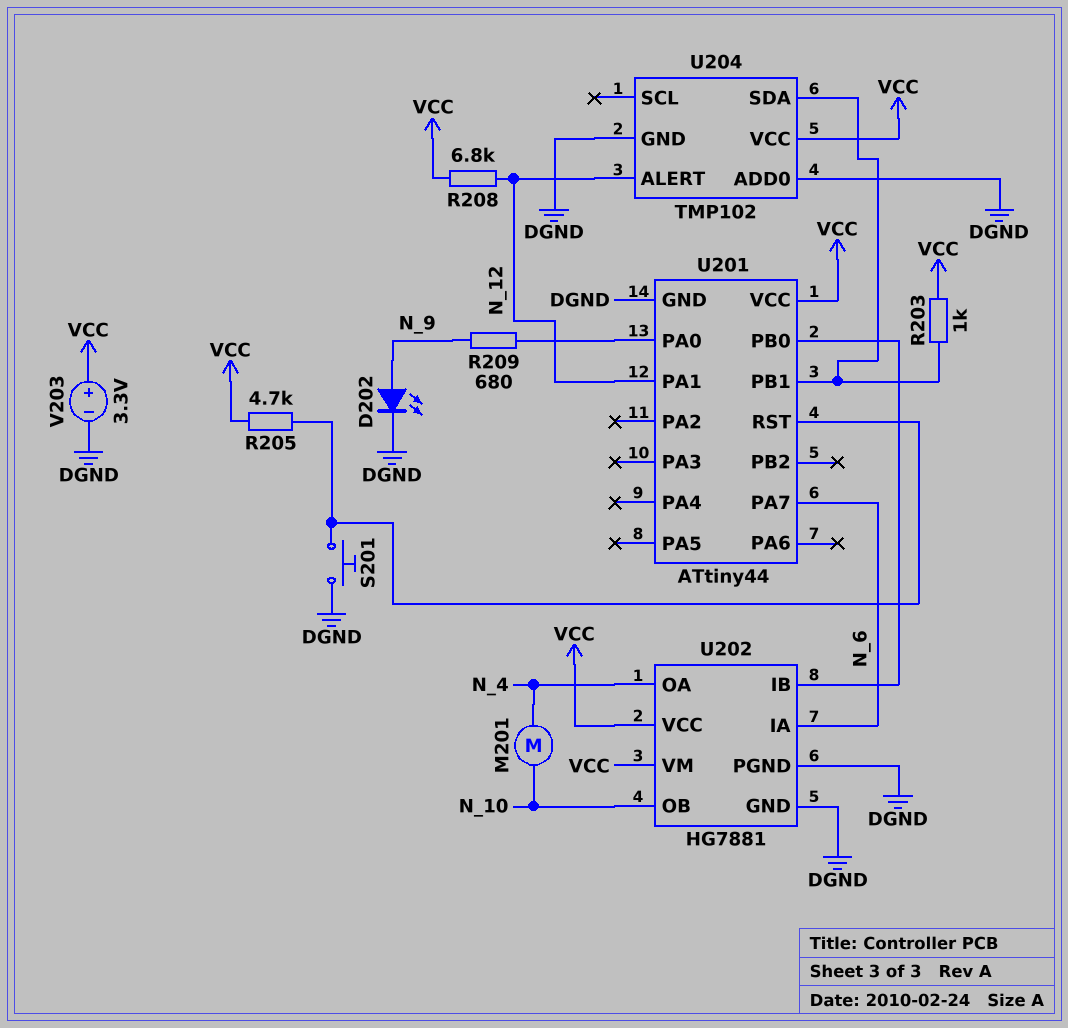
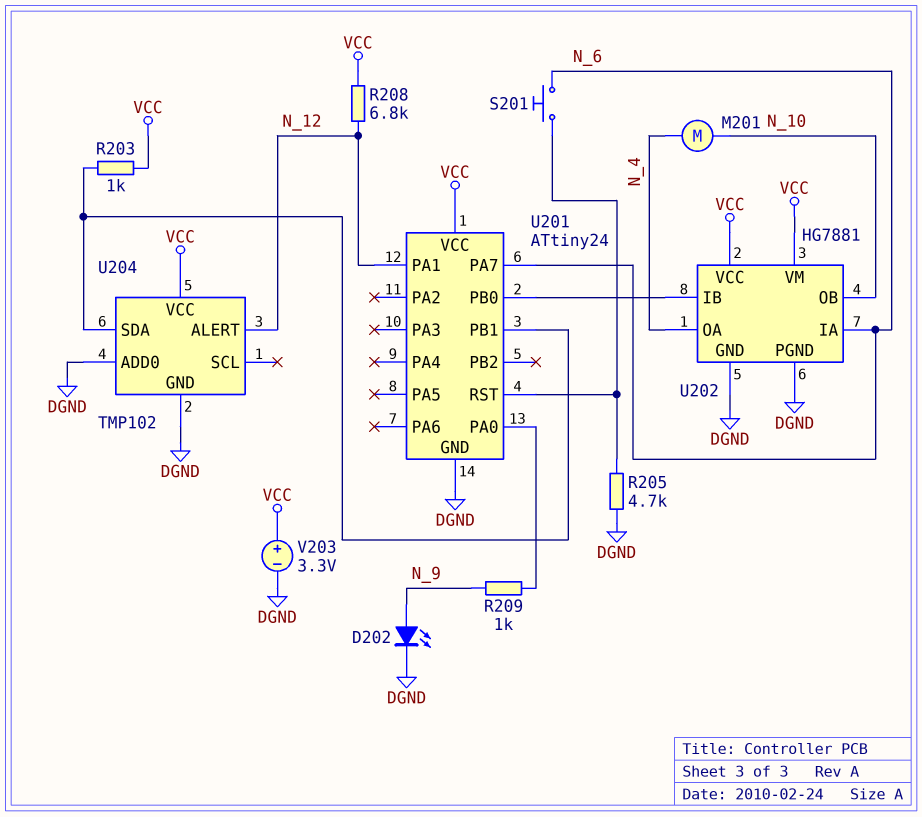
R205: 4.7k (U201/RST, VCC) -> 4.7k (DGND, U201/RST)
R209: 680 (N_9, U201/PA0) -> 1k (N_9, U201/PA0)
S201: button (DGND, U201/RST) -> button (N_6, U201/RST)
U201: ATtiny44 -> ATtiny24

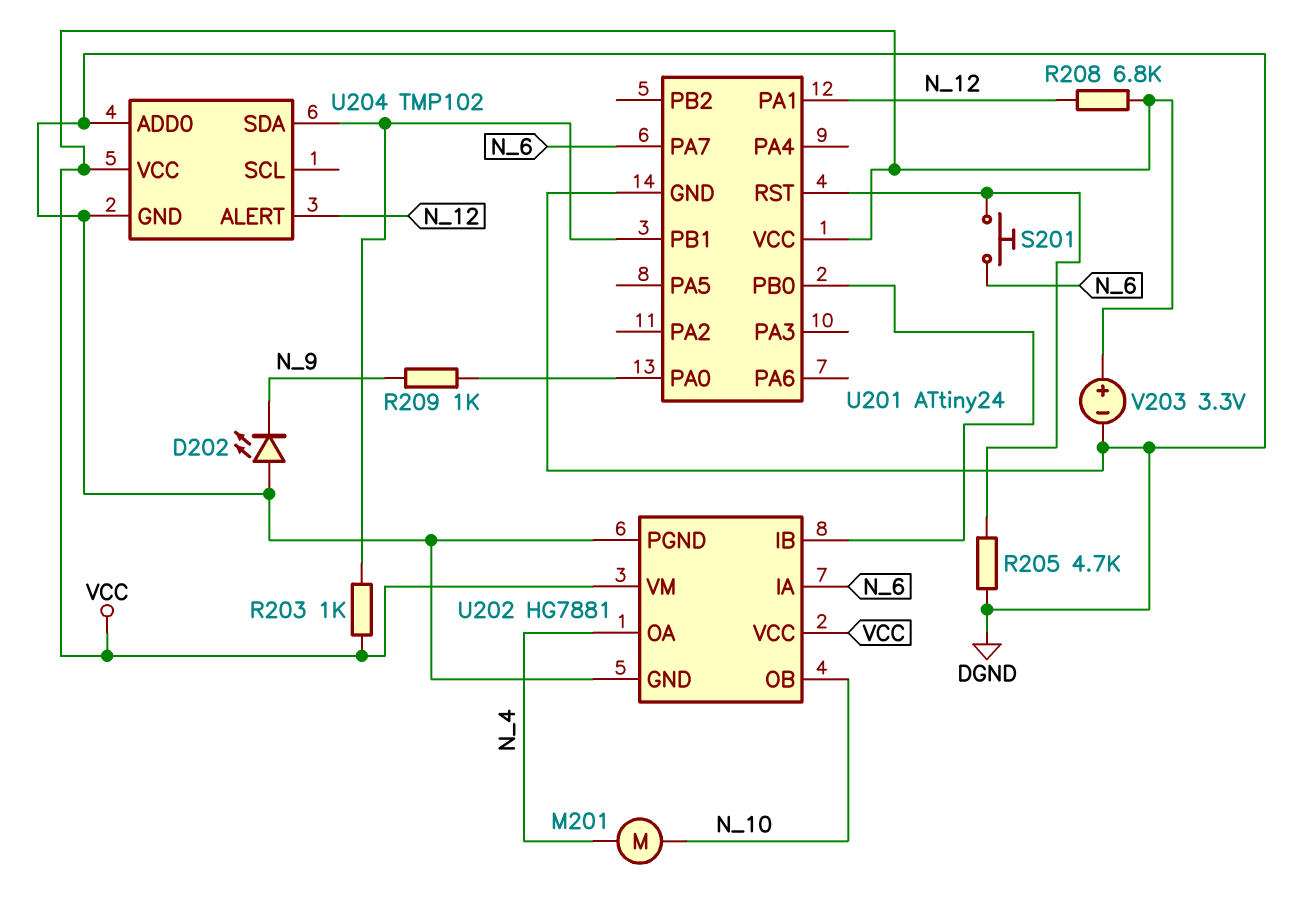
D202: LED (A N_9, K DGND) -> LED (A DGND, K N_9)

